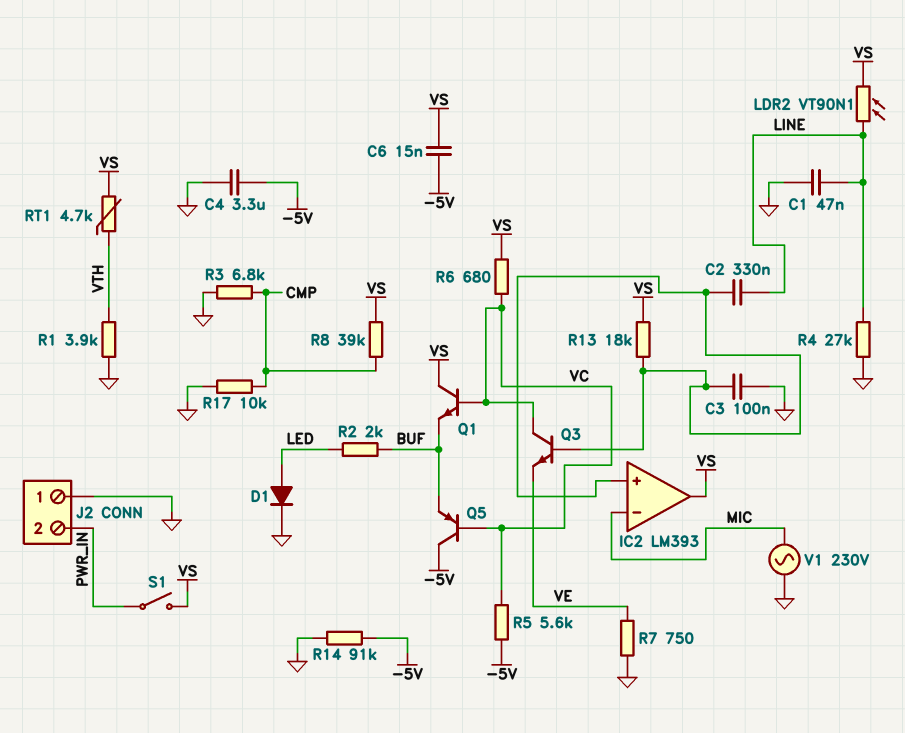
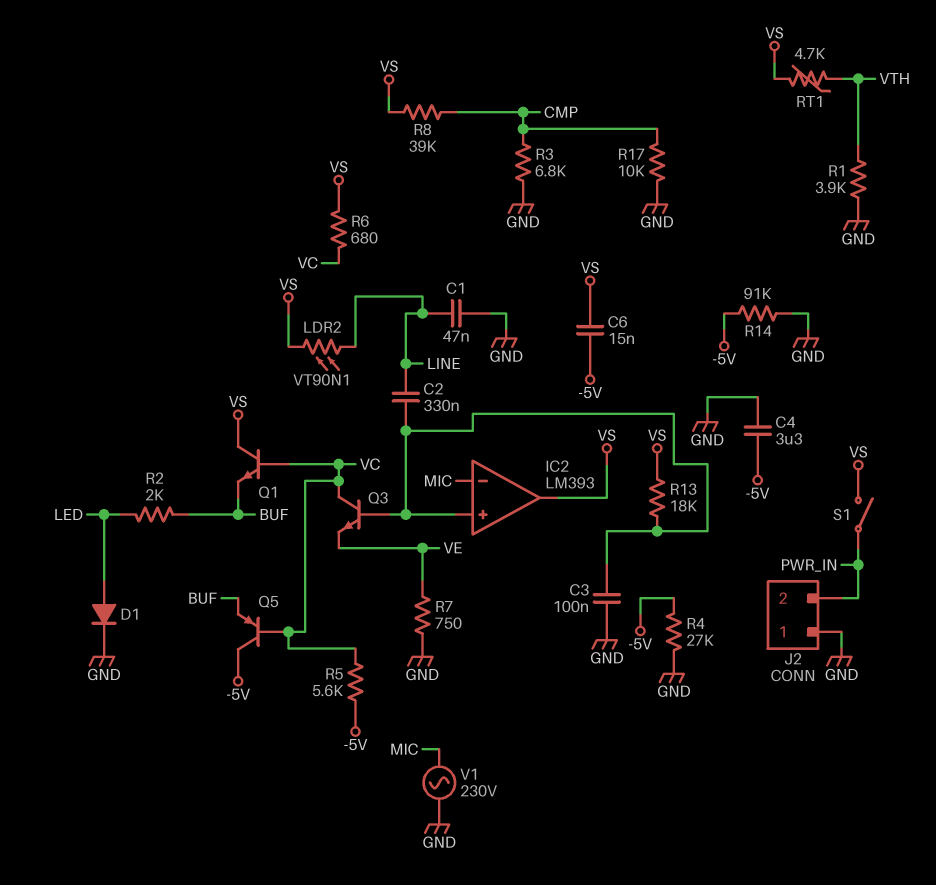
R4: 27k (GND, LINE) -> 27k (-5V, GND)

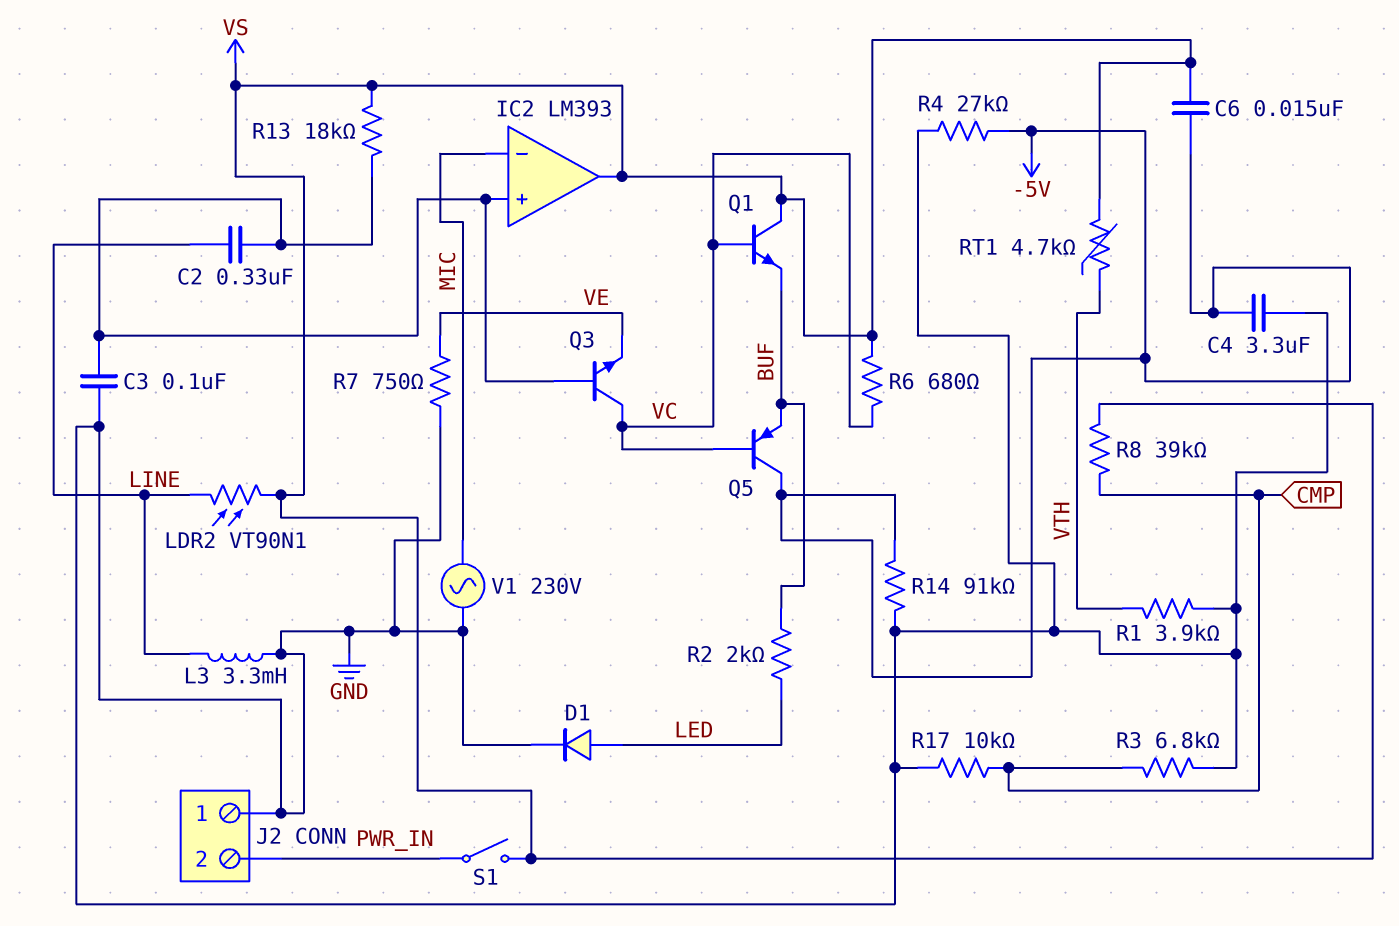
C1: 47nF (GND, LINE) -> none
L3: none -> 3.3mH (GND, LINE)
R5: 5.6k (-5V, VC) -> none

